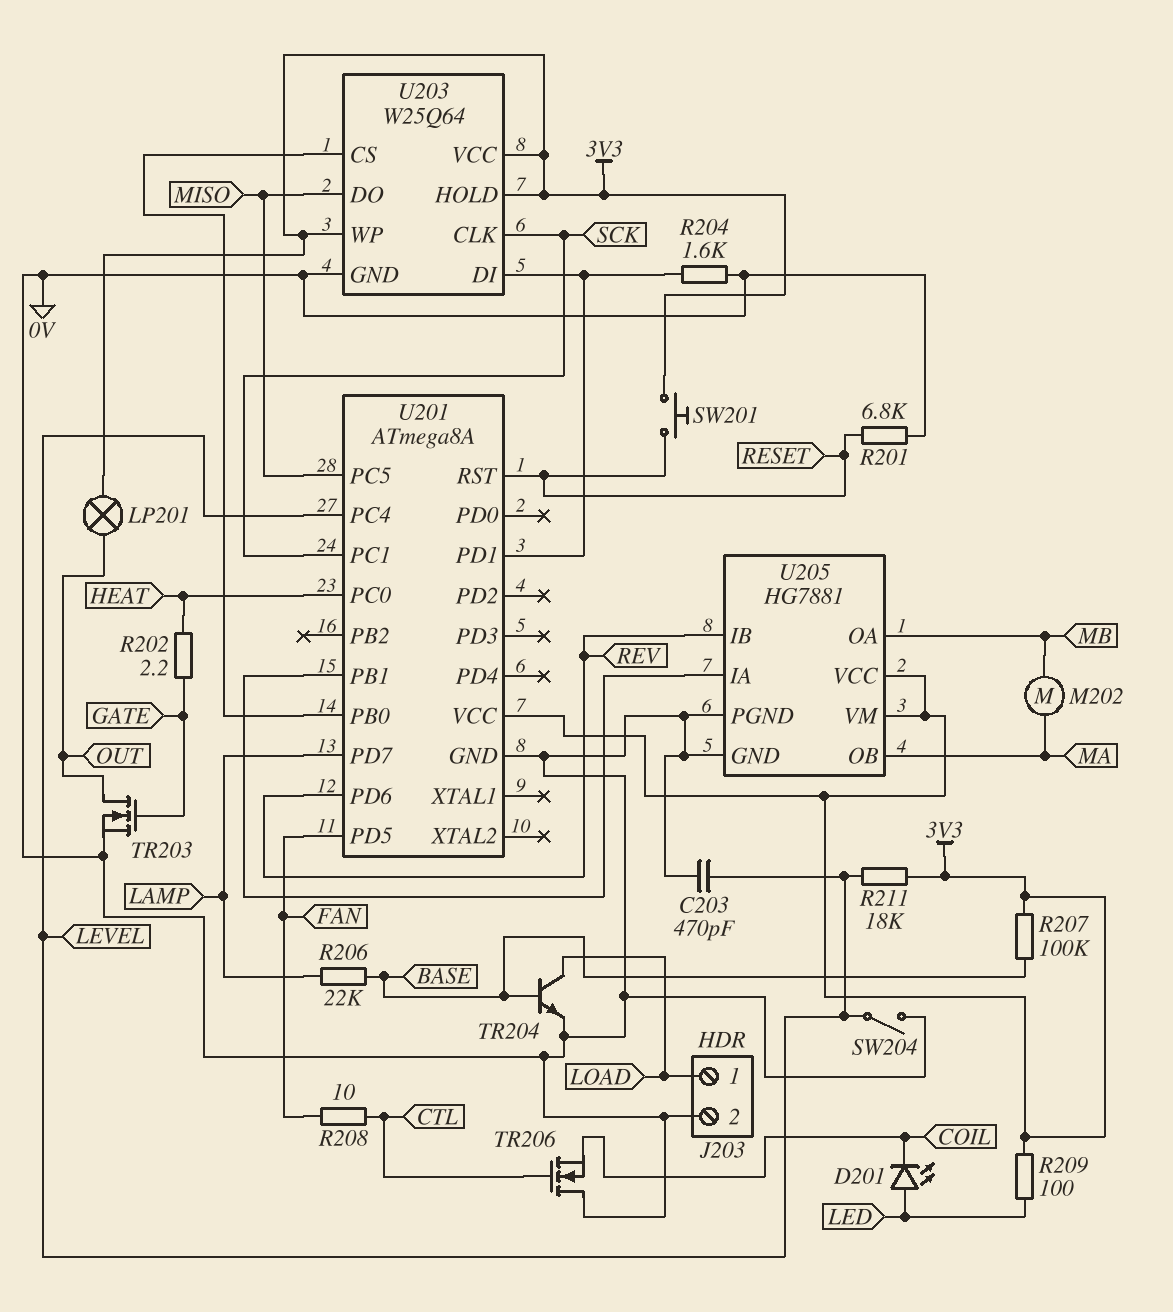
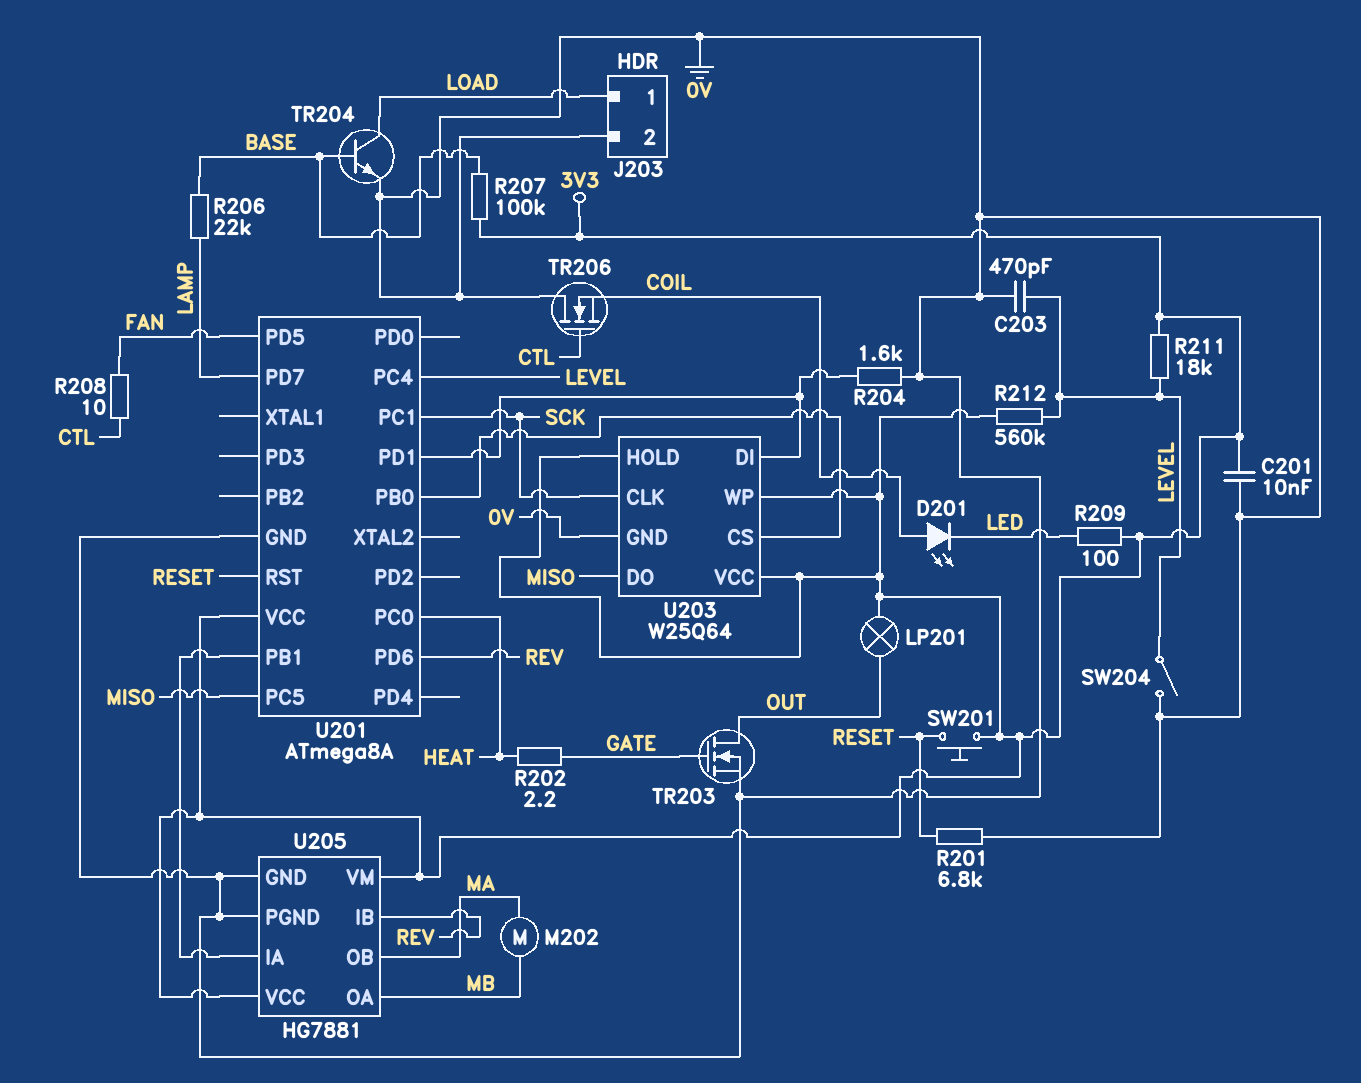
C201: none -> 10nF (0V, 3V3)
D201: LED (A LED, K COIL) -> LED (A COIL, K LED)
R212: none -> 560k (3V3, LEVEL)

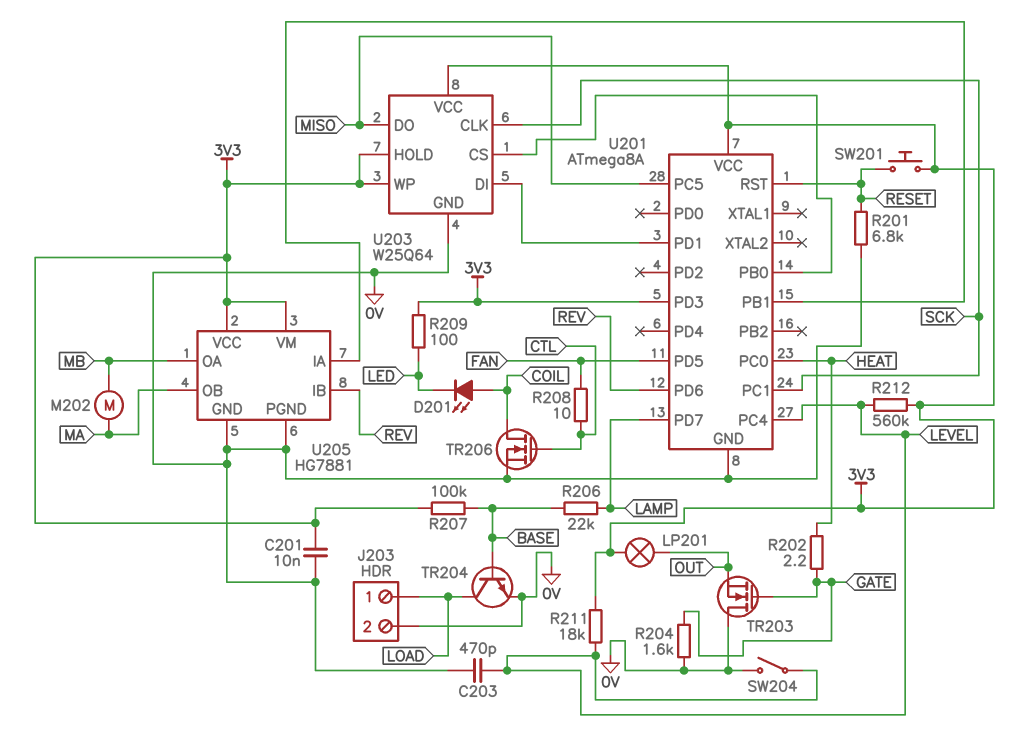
R204: 1.6k (0V, U201/PD1) -> 1.6k (0V, GATE)
TR203: NMOS (G GATE, D OUT, S 0V) -> NMOS (G GATE, D 0V, S OUT)
TR206: NMOS (G CTL, D 0V, S COIL) -> NMOS (G CTL, D COIL, S 0V)
U201 pin PD3: none -> 3V3

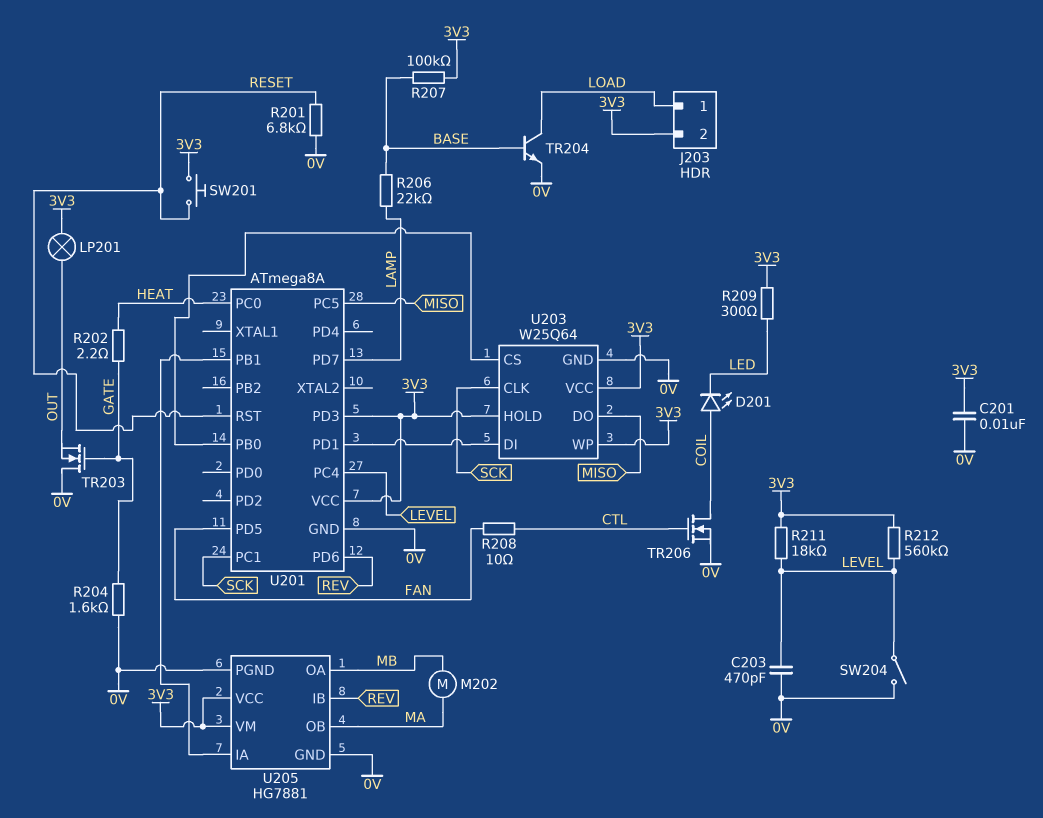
J203 pin 2: 0V -> 3V3
R209: 100 (3V3, LED) -> 300 (3V3, LED)

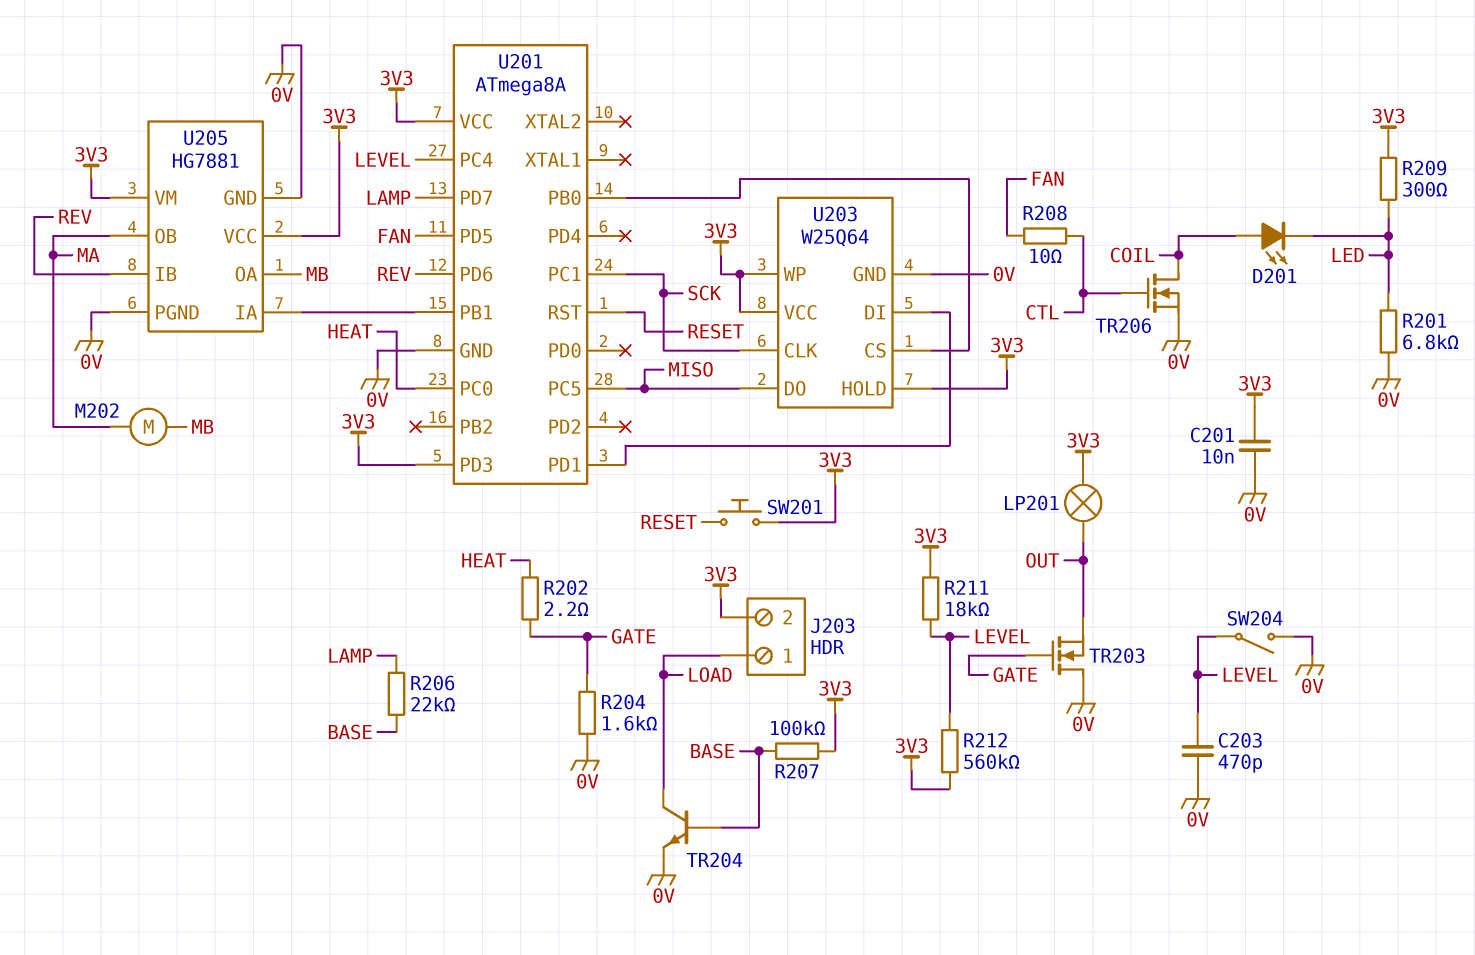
R201: 6.8k (0V, RESET) -> 6.8k (0V, LED)

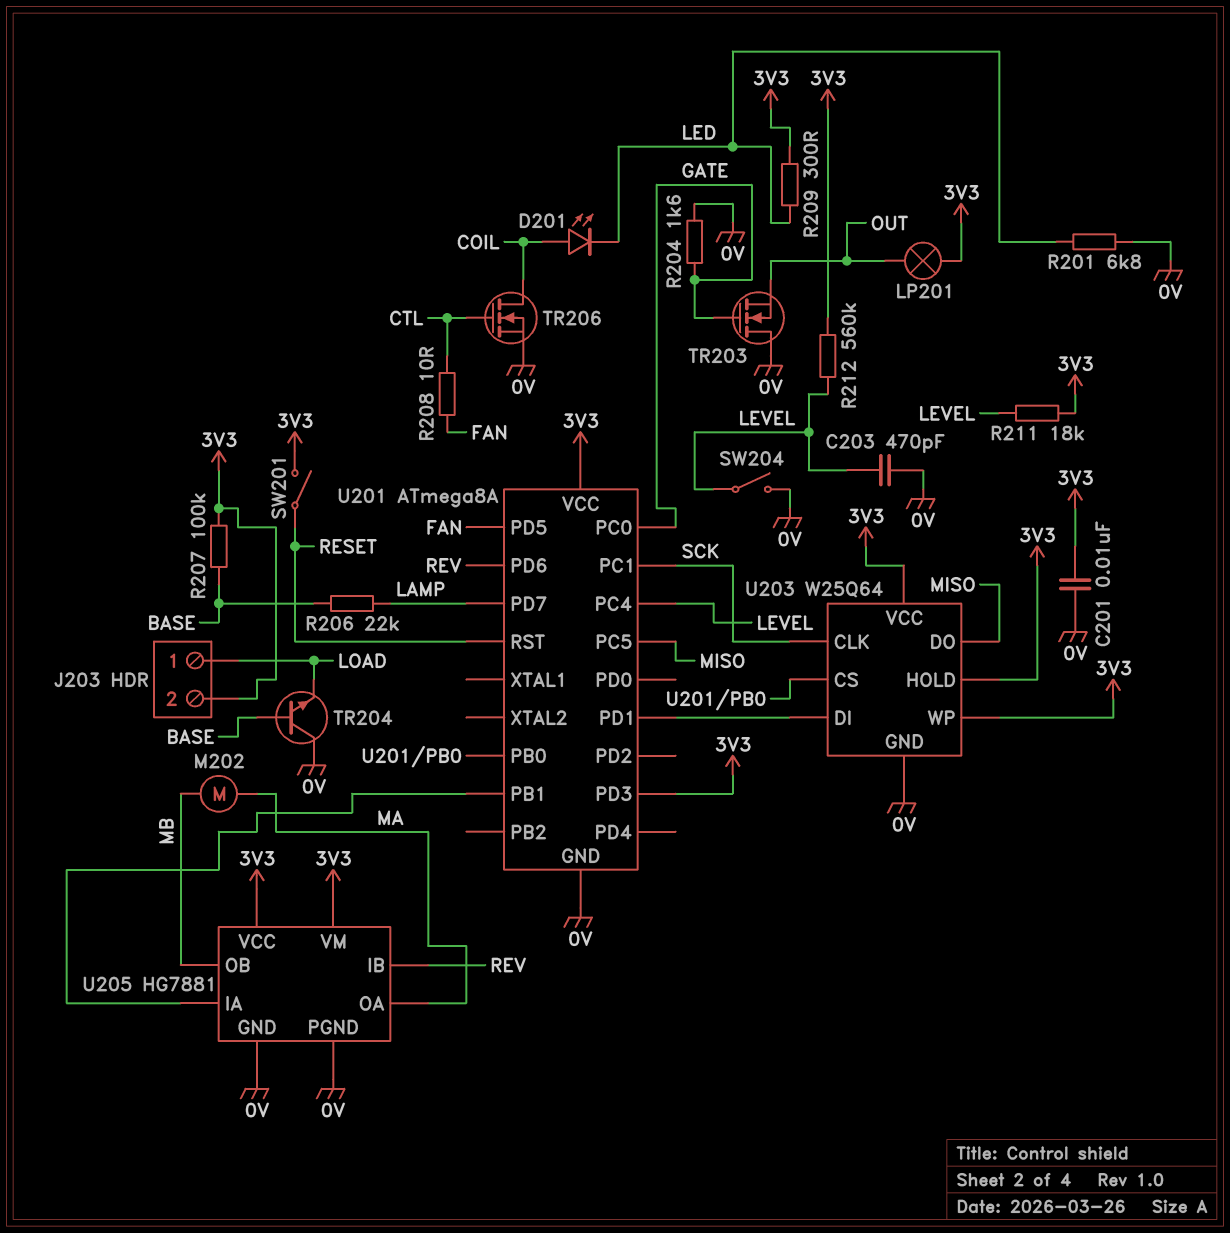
R202: 2.2 (GATE, HEAT) -> none
SW201: button (3V3, RESET) -> switch (3V3, RESET)
TR204: NPN (B BASE, C LOAD, E 0V) -> NPN (B BASE, C 0V, E LOAD)
U201 pin PC0: HEAT -> GATE
U205 pin OA: MB -> MA
U205 pin OB: MA -> MB

